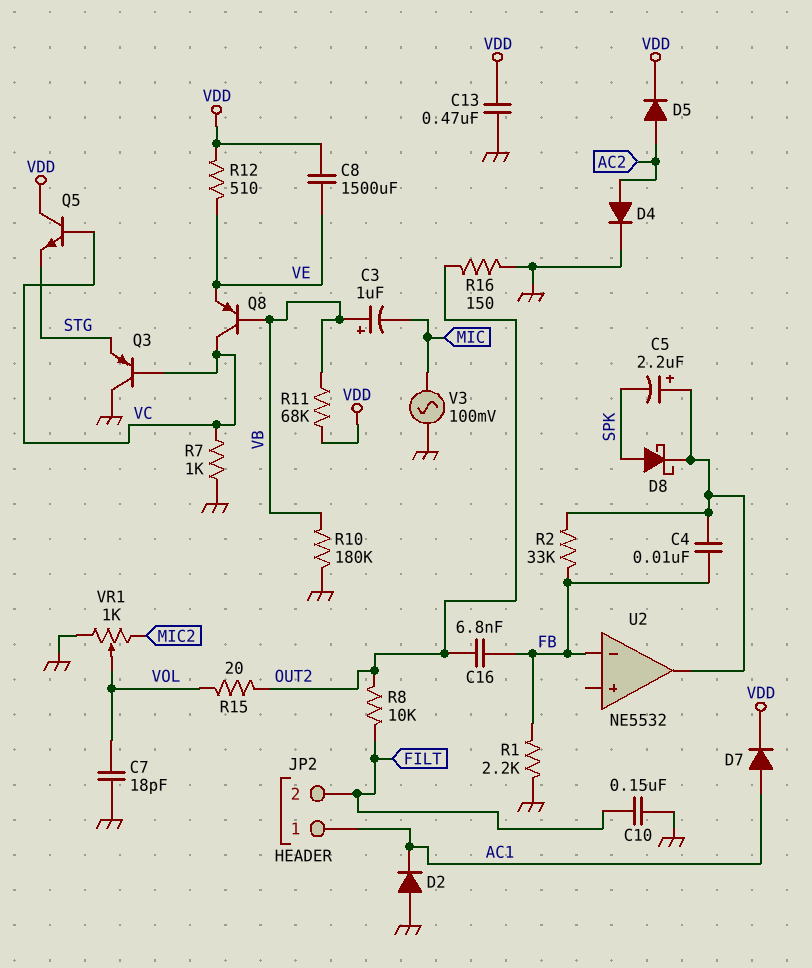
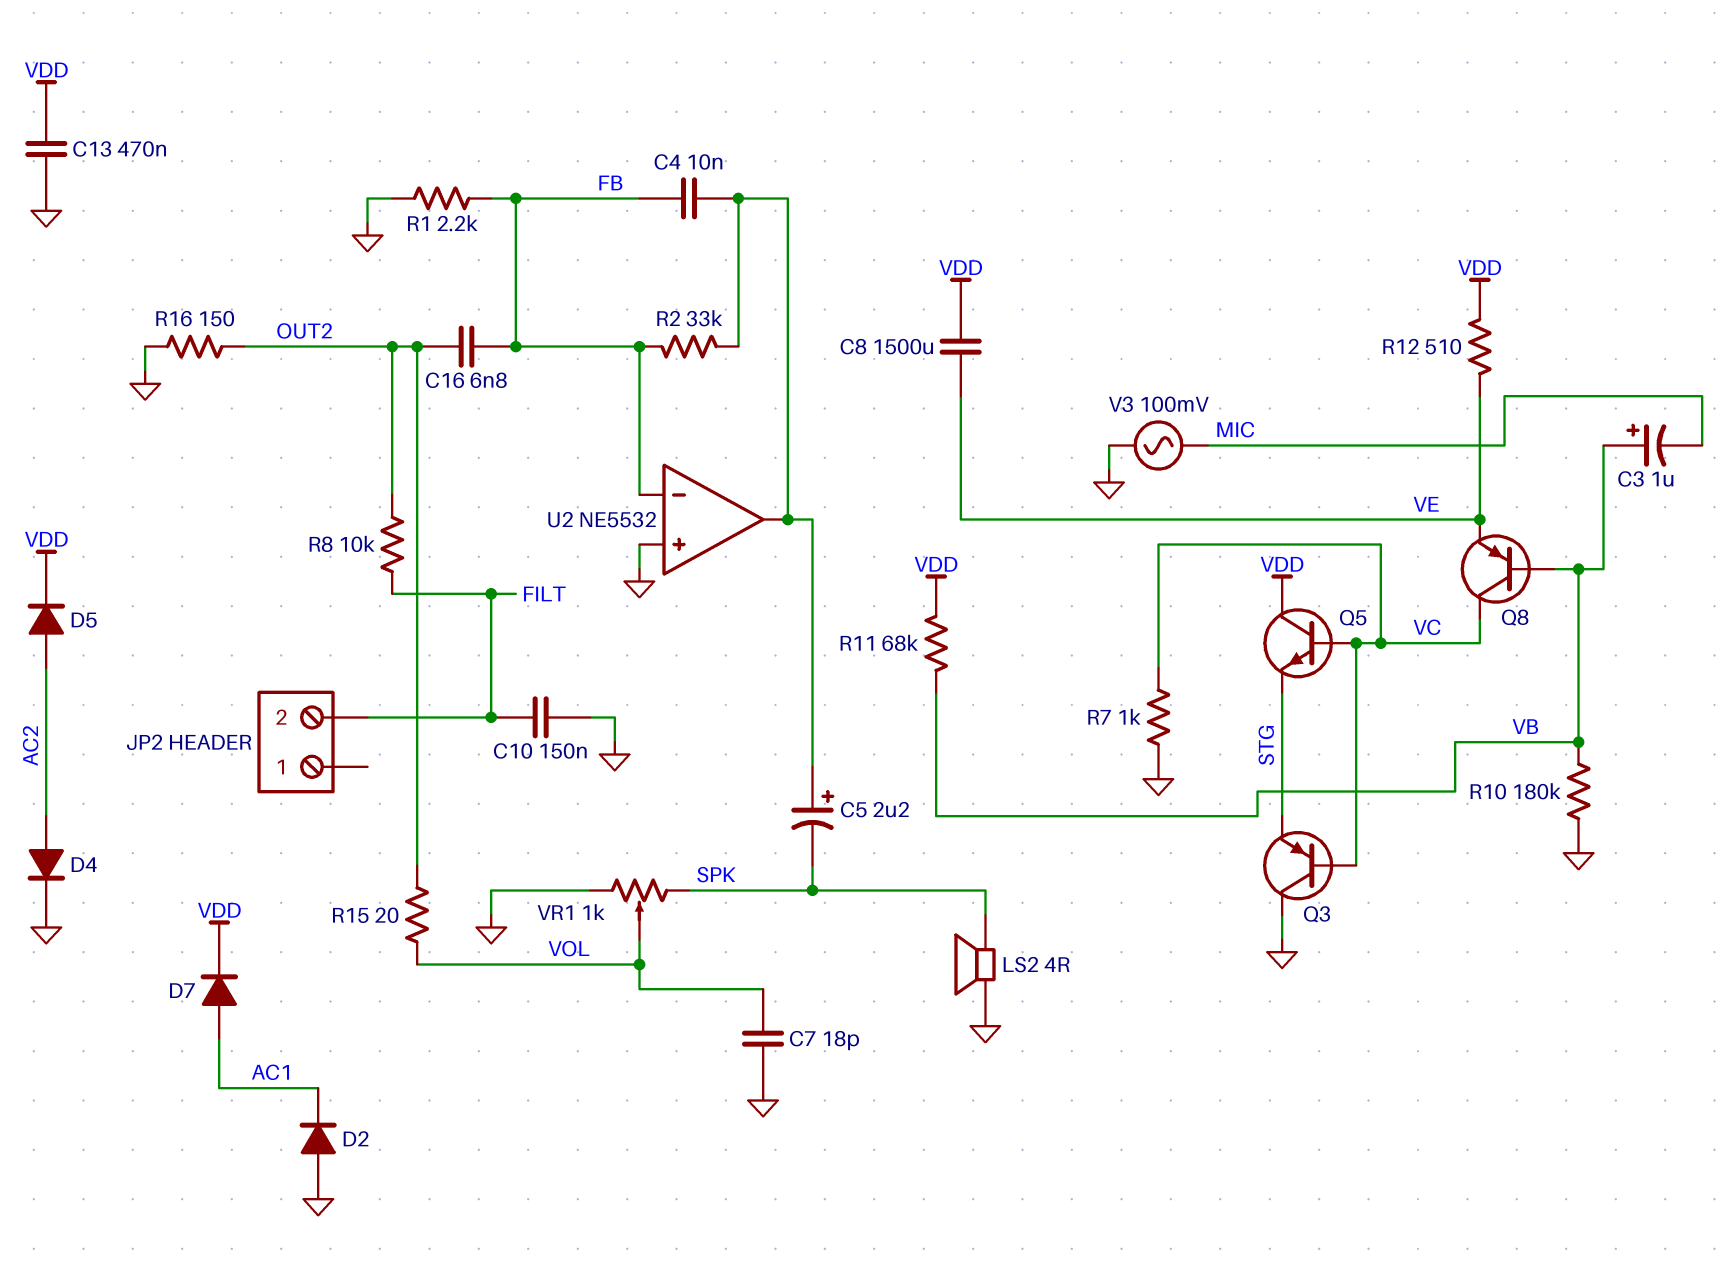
D8: schottky (A SPK, K U2/out) -> none
JP2 pin 1: AC1 -> none
LS2: none -> speaker 4R (GND, SPK)
U2 pin in+: none -> GND
VR1: 1k (GND, MIC2, wiper VOL) -> 1k (GND, SPK, wiper VOL)

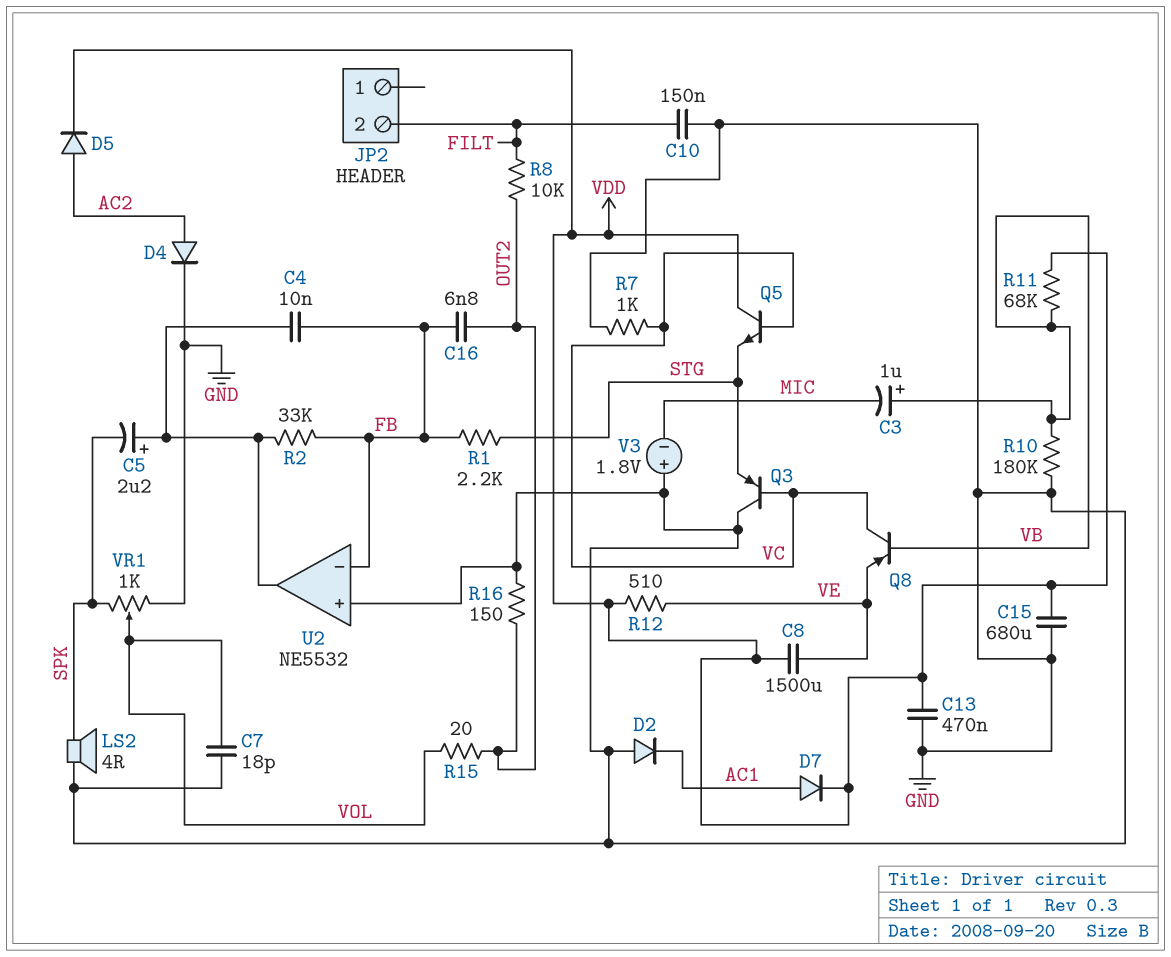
C15: none -> 680uF (GND, VDD)
R1: 2.2k (FB, GND) -> 2.2k (FB, STG)
V3: AC 100mV (GND, MIC) -> 1.8V (plus GND, minus MIC)

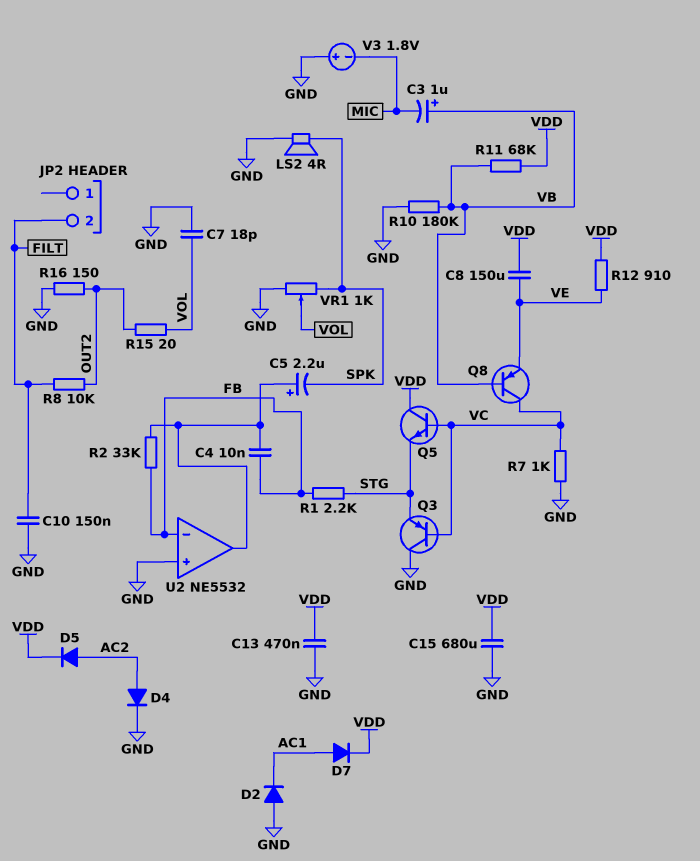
C8: 1500uF (VDD, VE) -> 150uF (VDD, VE)
C16: 6.8nF (FB, OUT2) -> none
R12: 510 (VDD, VE) -> 910 (VDD, VE)

